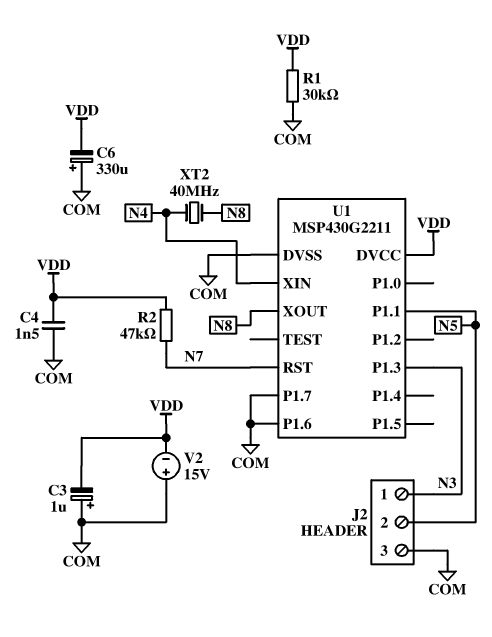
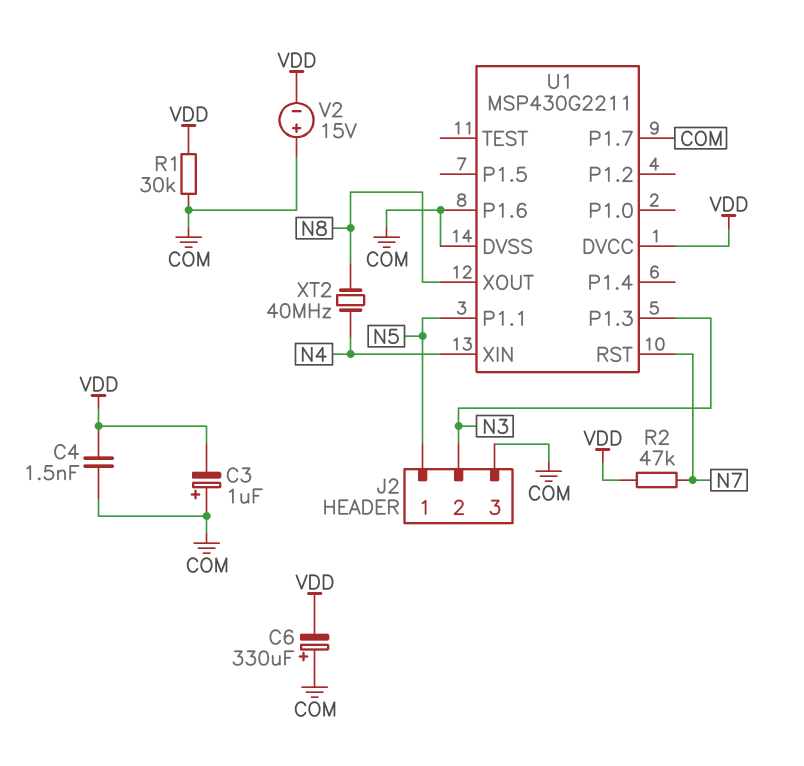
J2 pin 1: N3 -> N5
J2 pin 2: N5 -> N3

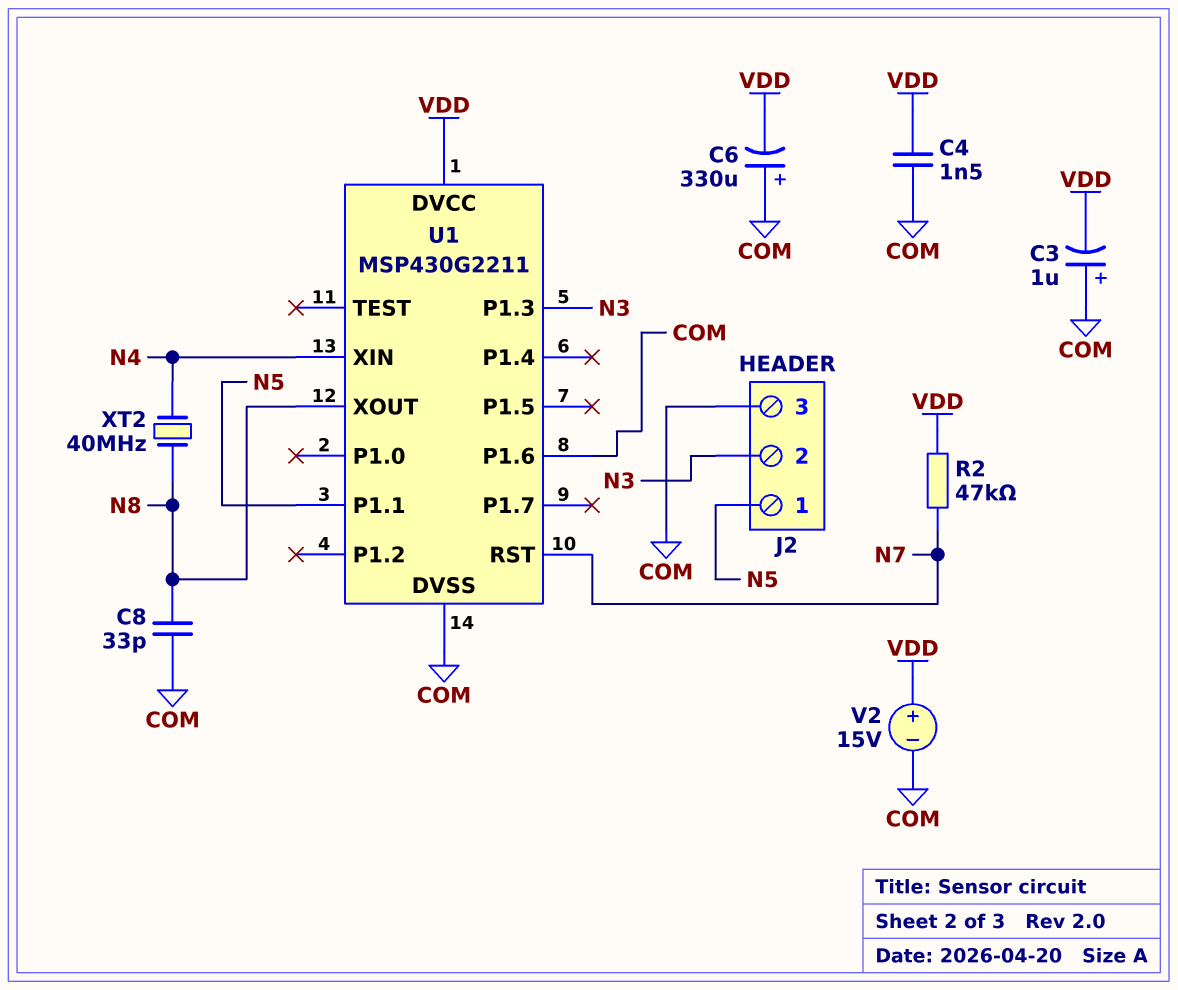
C8: none -> 33pF (COM, N8)
R1: 30k (COM, VDD) -> none
U1 pin P1.7: COM -> none
V2: 15V (plus COM, minus VDD) -> 15V (plus VDD, minus COM)

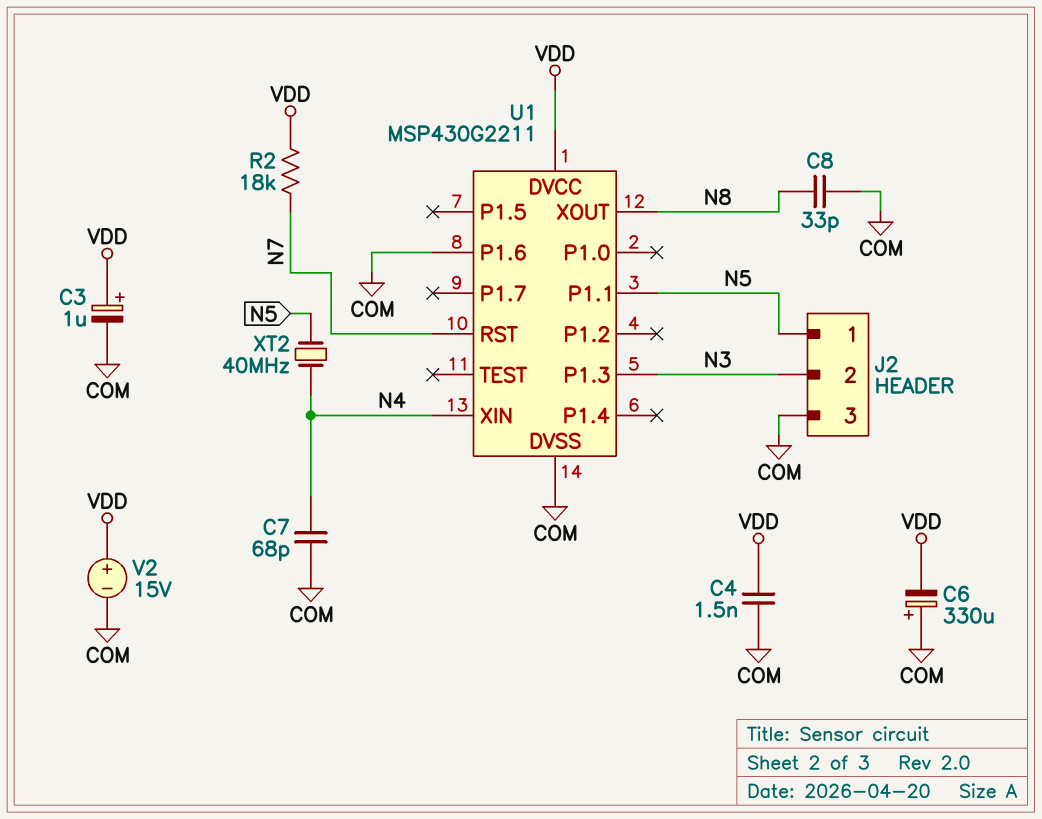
C3: 1uF (plus COM, minus VDD) -> 1uF (plus VDD, minus COM)
C7: none -> 68pF (COM, N4)
R2: 47k (N7, VDD) -> 18k (N7, VDD)
XT2: 40MHz (N4, N8) -> 40MHz (N4, N5)

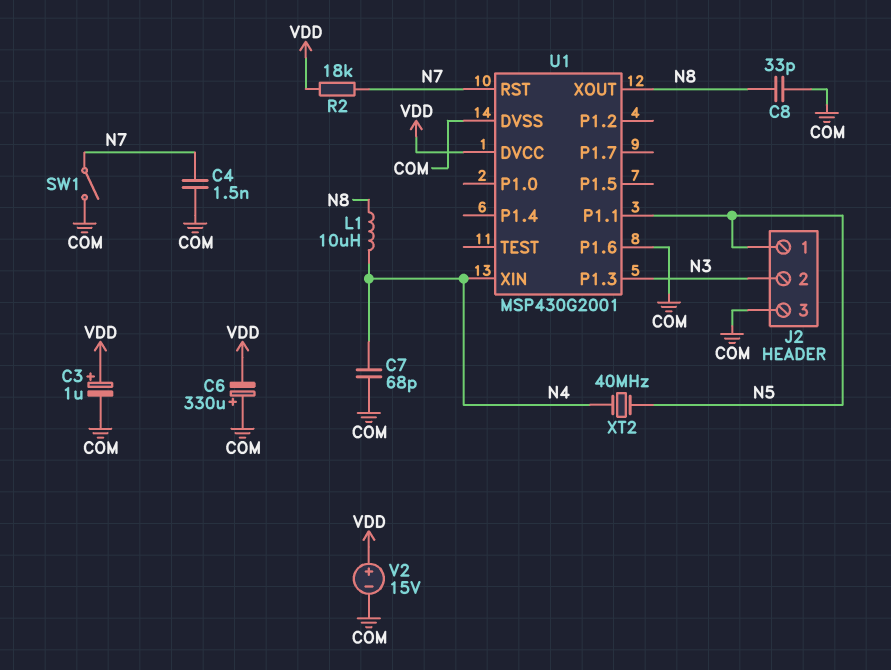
C4: 1.5nF (COM, VDD) -> 1.5nF (COM, N7)
L1: none -> 10uH (N4, N8)
SW1: none -> switch (COM, N7)
U1: MSP430G2211 -> MSP430G2001

